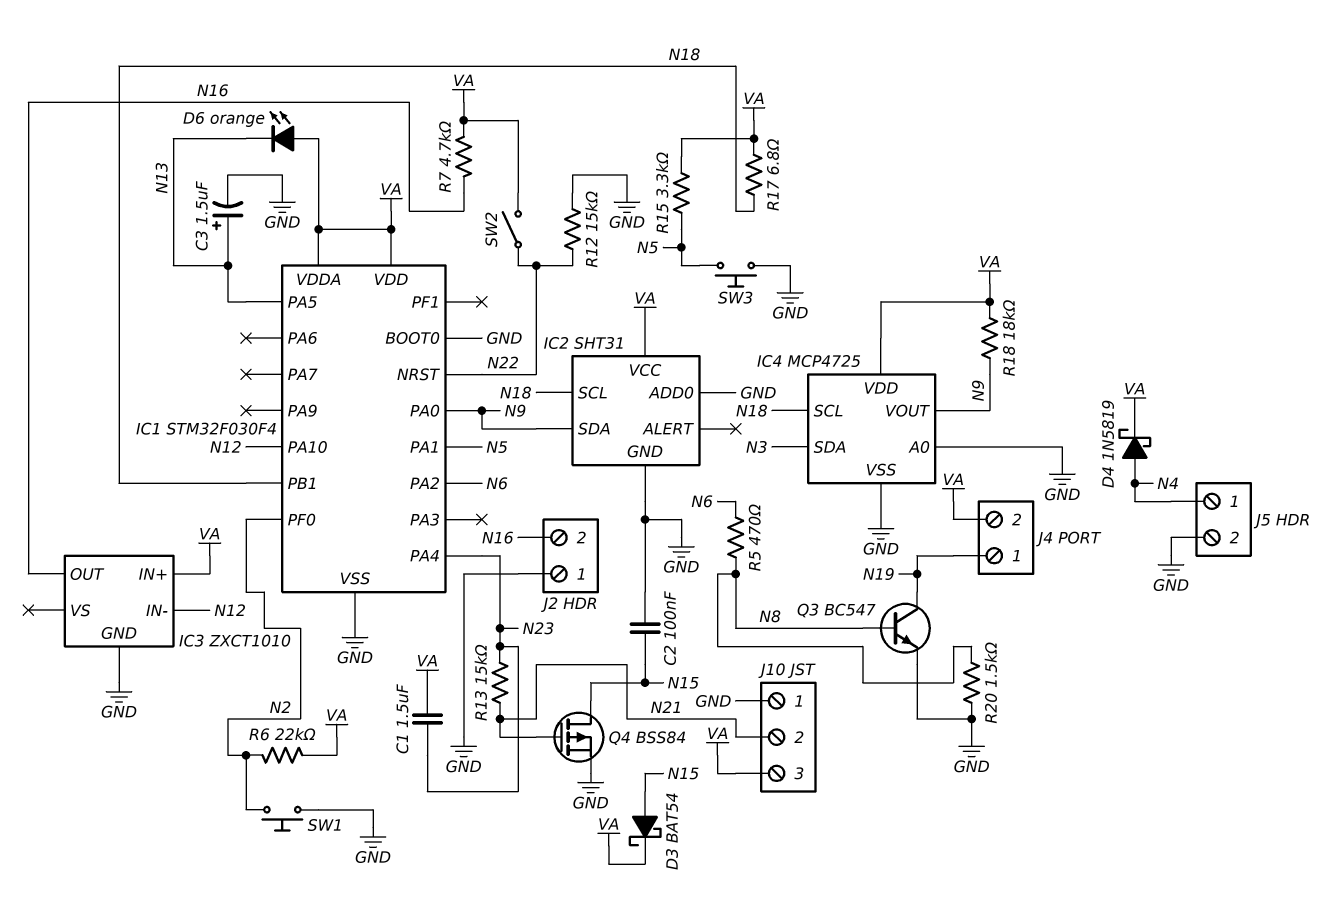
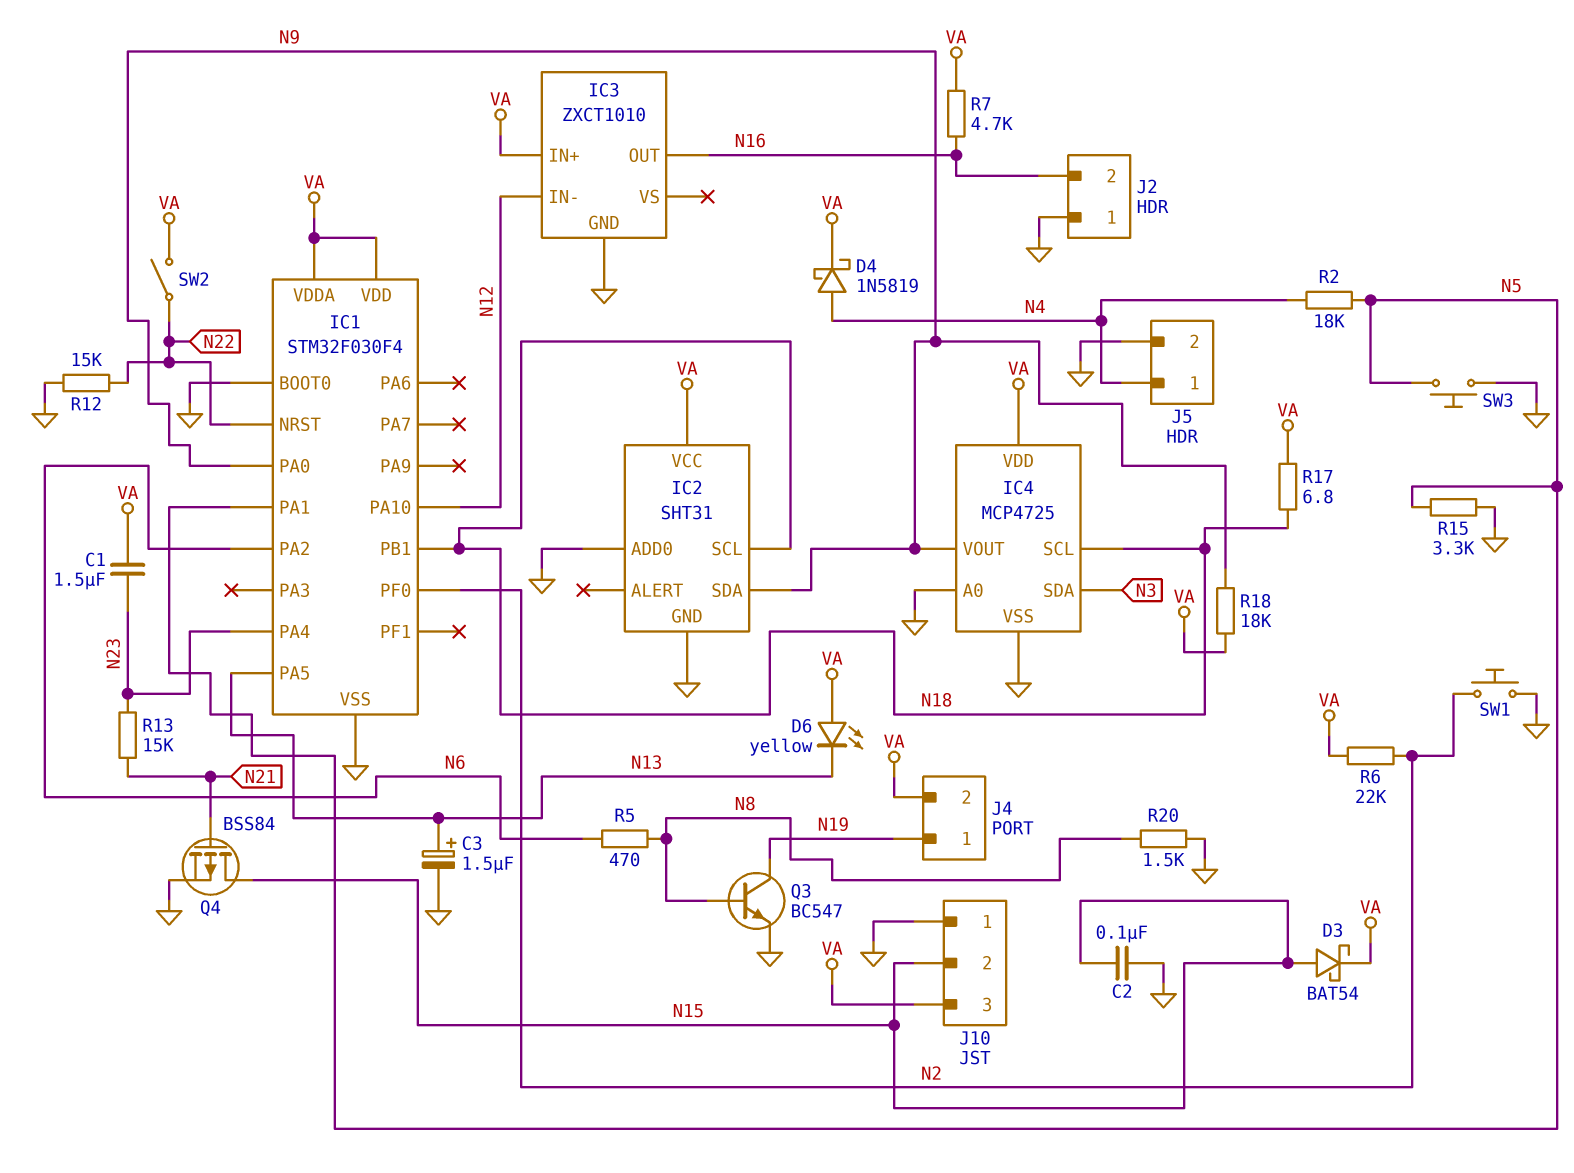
D6: LED orange (A VA, K N13) -> LED yellow (A VA, K N13)
J10 pin 2: N21 -> N15
R2: none -> 18k (N4, N5)
R15: 3.3k (N5, VA) -> 3.3k (GND, N5)

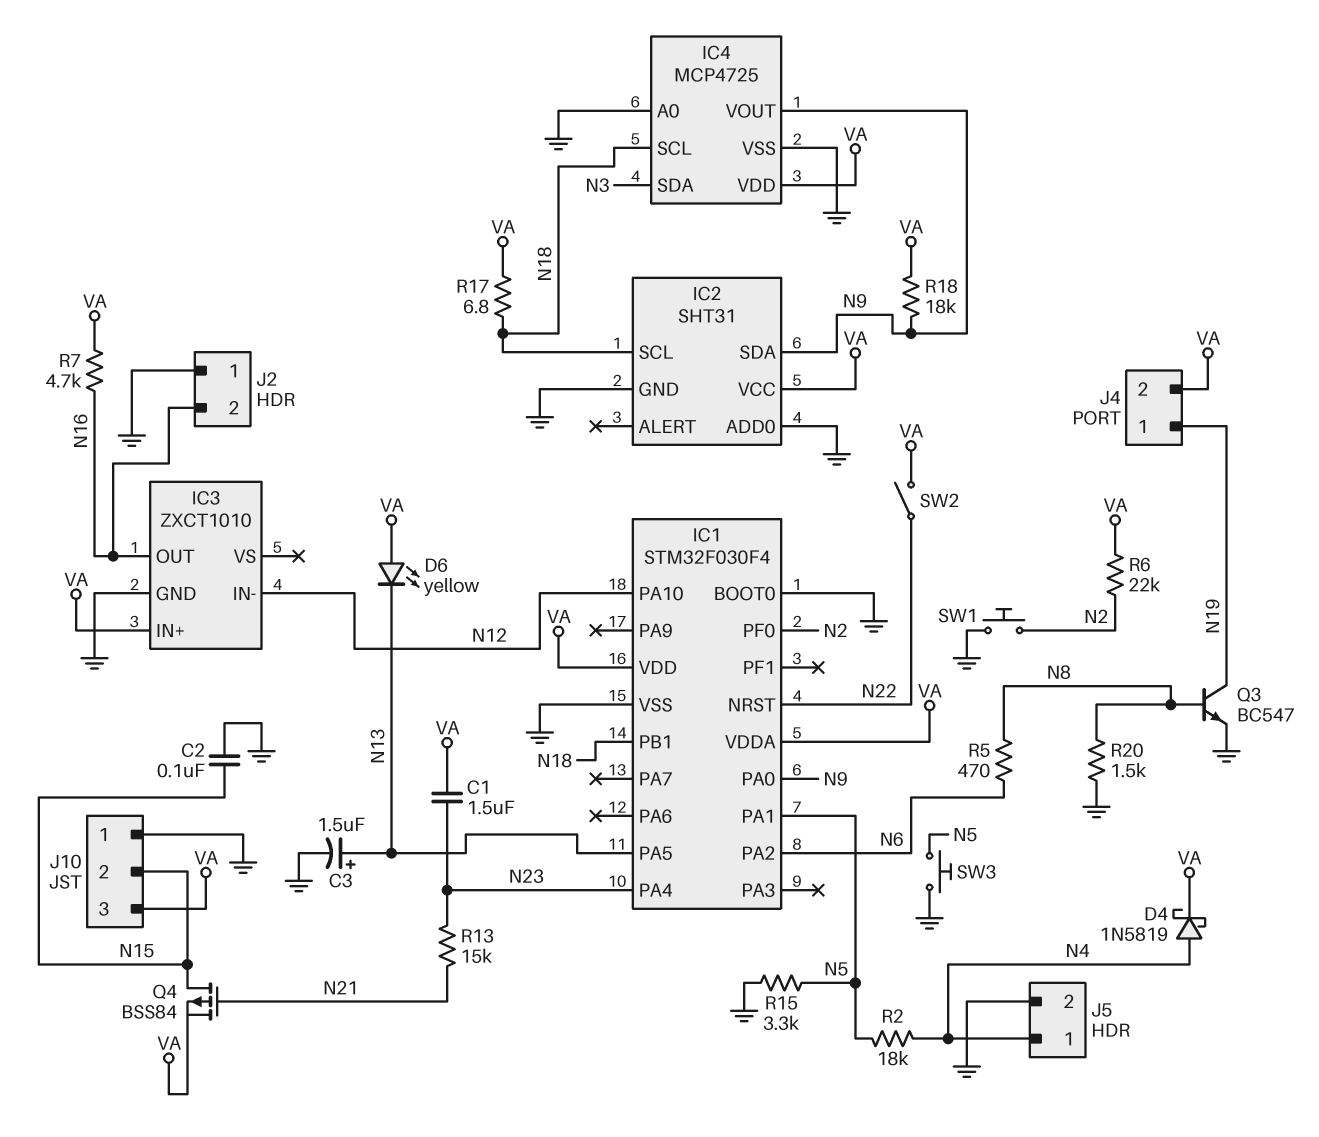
D3: schottky BAT54 (A N15, K VA) -> none
Q4: PMOS BSS84 (G N21, D N15, S GND) -> PMOS BSS84 (G N21, D N15, S VA)
R12: 15k (GND, N22) -> none

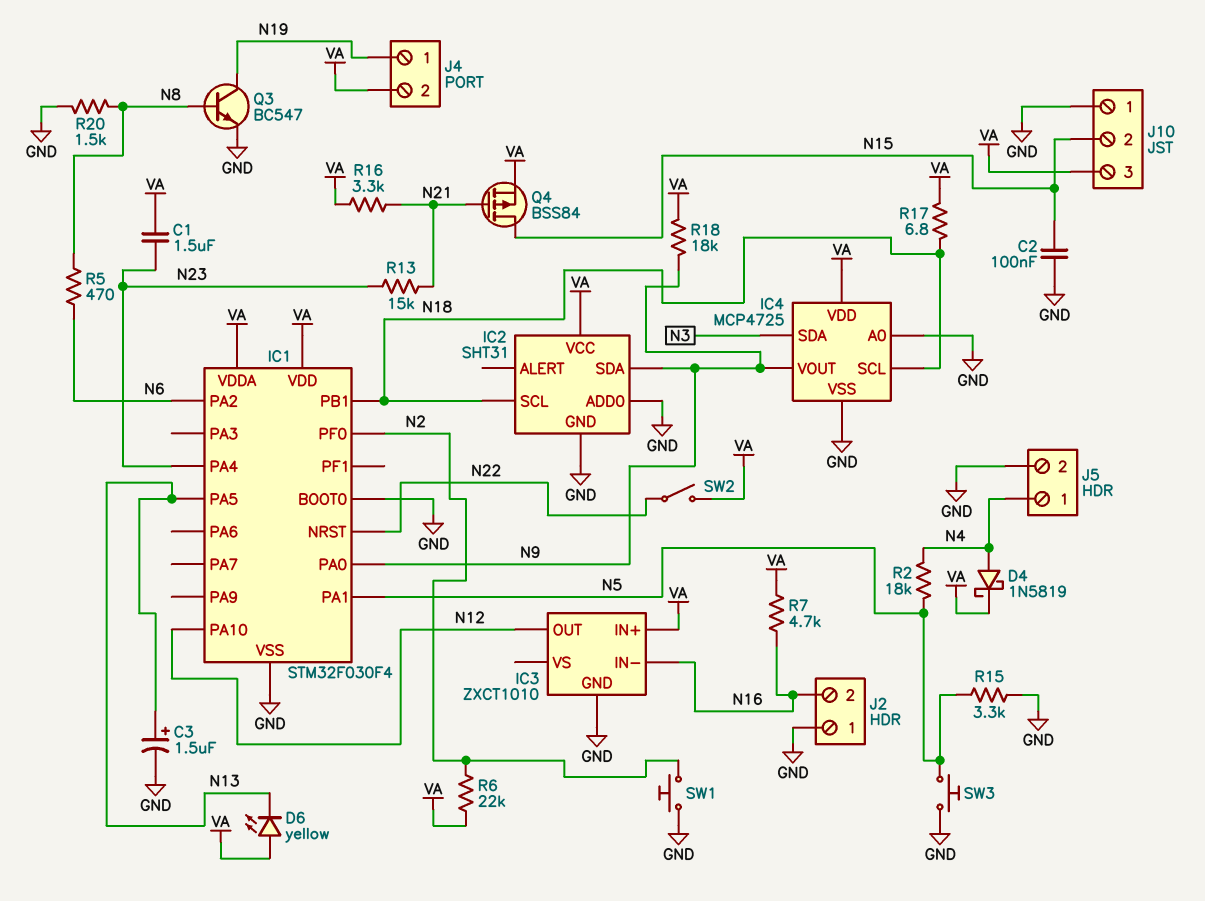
IC3 pin IN-: N12 -> N16
IC3 pin OUT: N16 -> N12
R16: none -> 3.3k (N21, VA)

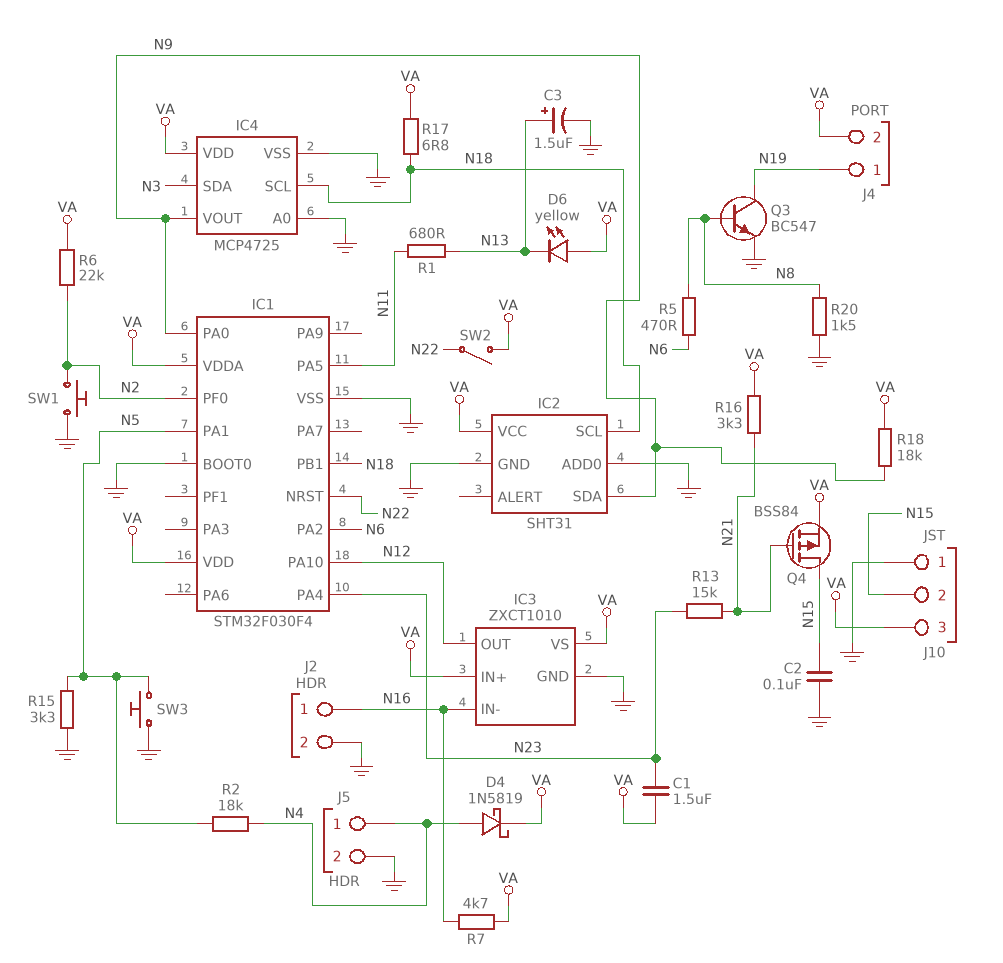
IC1 pin PA5: N13 -> N11
IC3 pin VS: none -> VA
J2 pin 1: GND -> N16
J2 pin 2: N16 -> GND
R1: none -> 680 (N11, N13)

